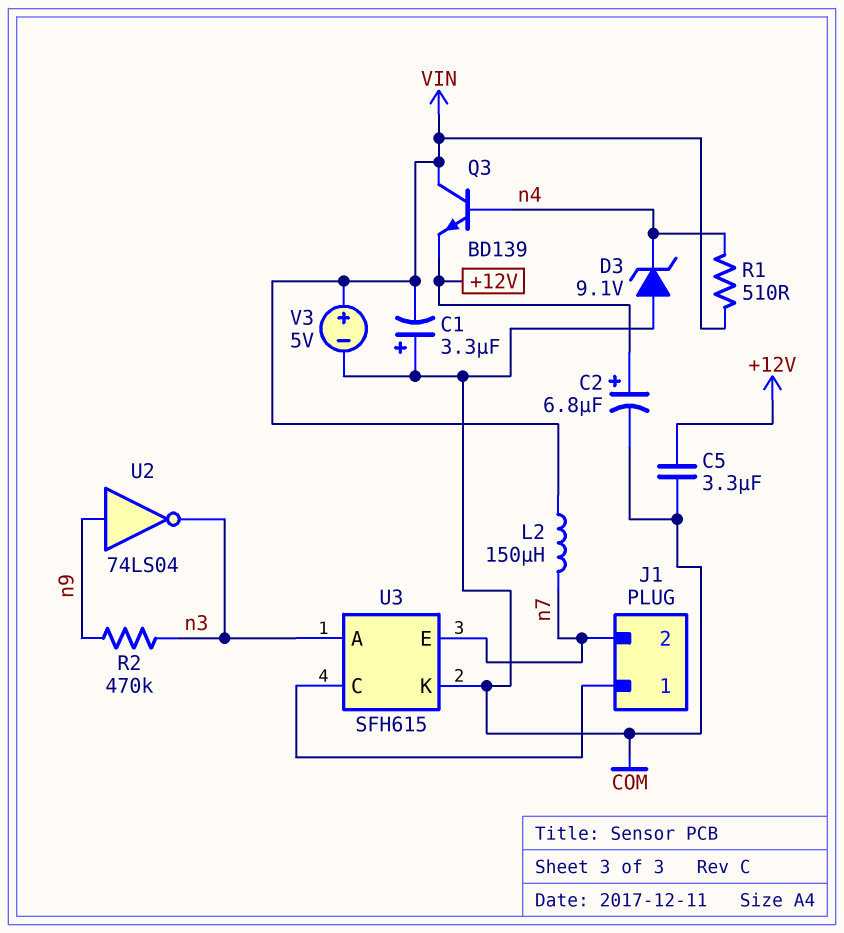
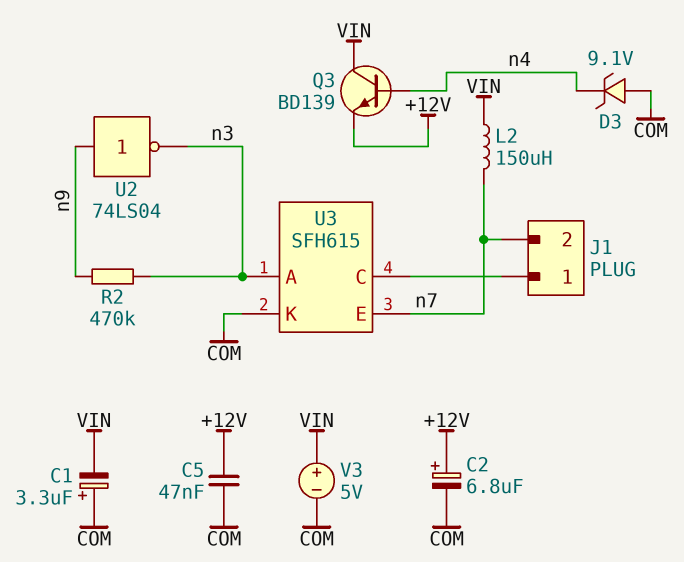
C5: 3.3uF (+12V, COM) -> 47nF (+12V, COM)
R1: 510 (VIN, n4) -> none

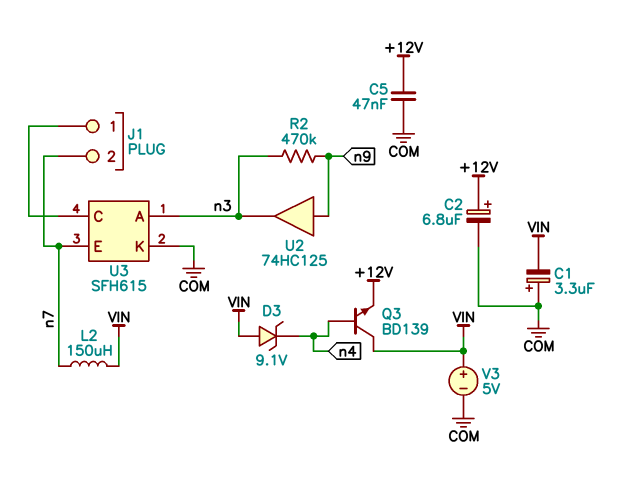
D3: zener 9.1V (A COM, K n4) -> zener 9.1V (A VIN, K n4)
U2: NOT 74LS04 (in n9, out n3) -> buffer 74HC125 (in n9, out n3)

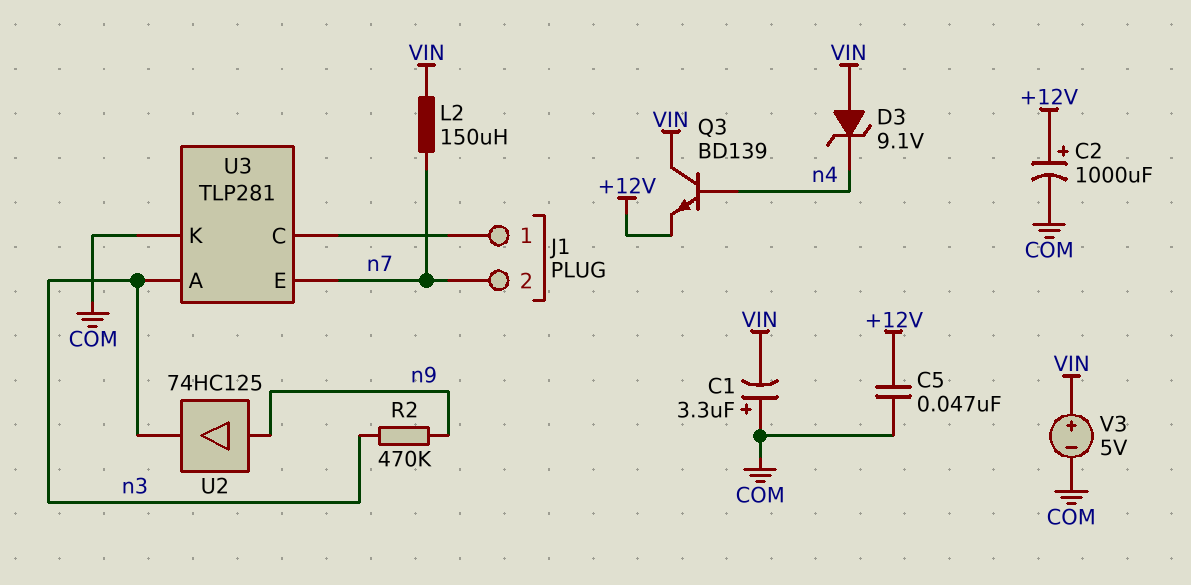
C2: 6.8uF (plus +12V, minus COM) -> 1000uF (plus +12V, minus COM)
U3: SFH615 -> TLP281

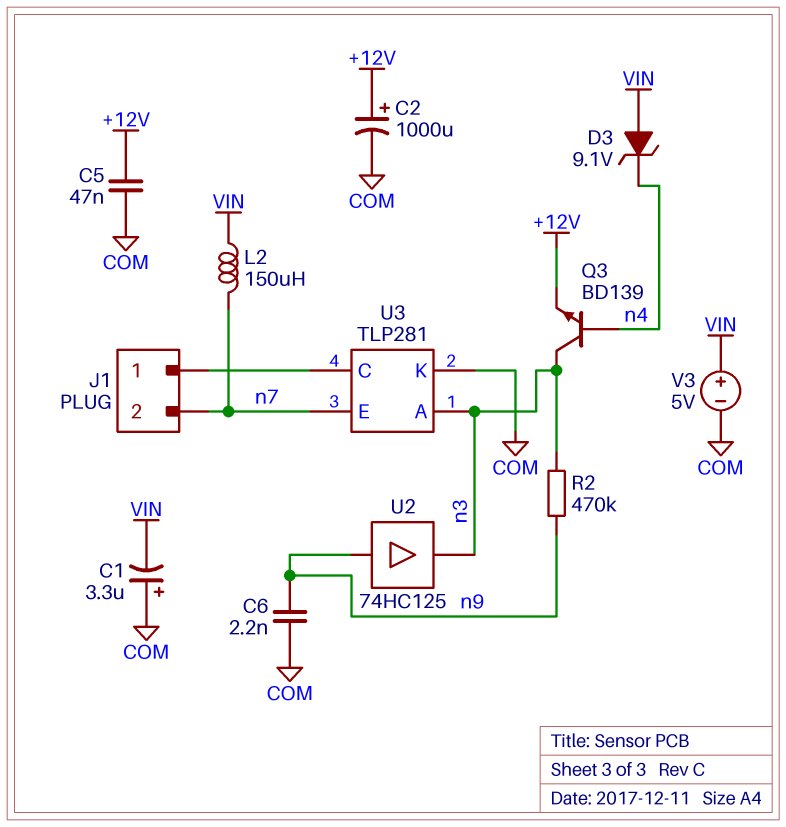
C6: none -> 2.2nF (COM, n9)
Q3: NPN BD139 (B n4, C VIN, E +12V) -> NPN BD139 (B n4, C n3, E +12V)

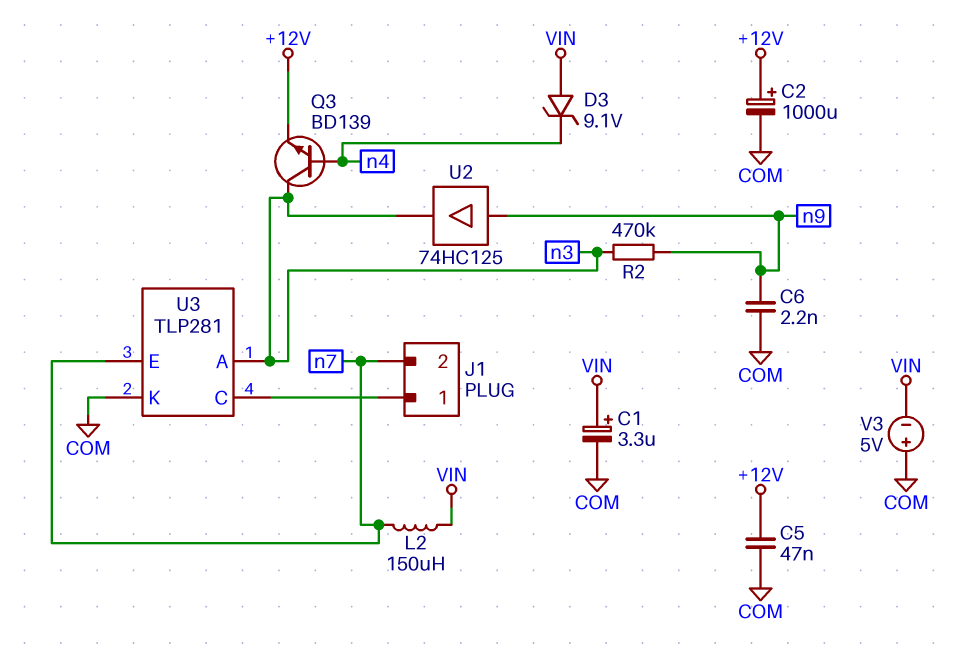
C1: 3.3uF (plus COM, minus VIN) -> 3.3uF (plus VIN, minus COM)
V3: 5V (plus VIN, minus COM) -> 5V (plus COM, minus VIN)

